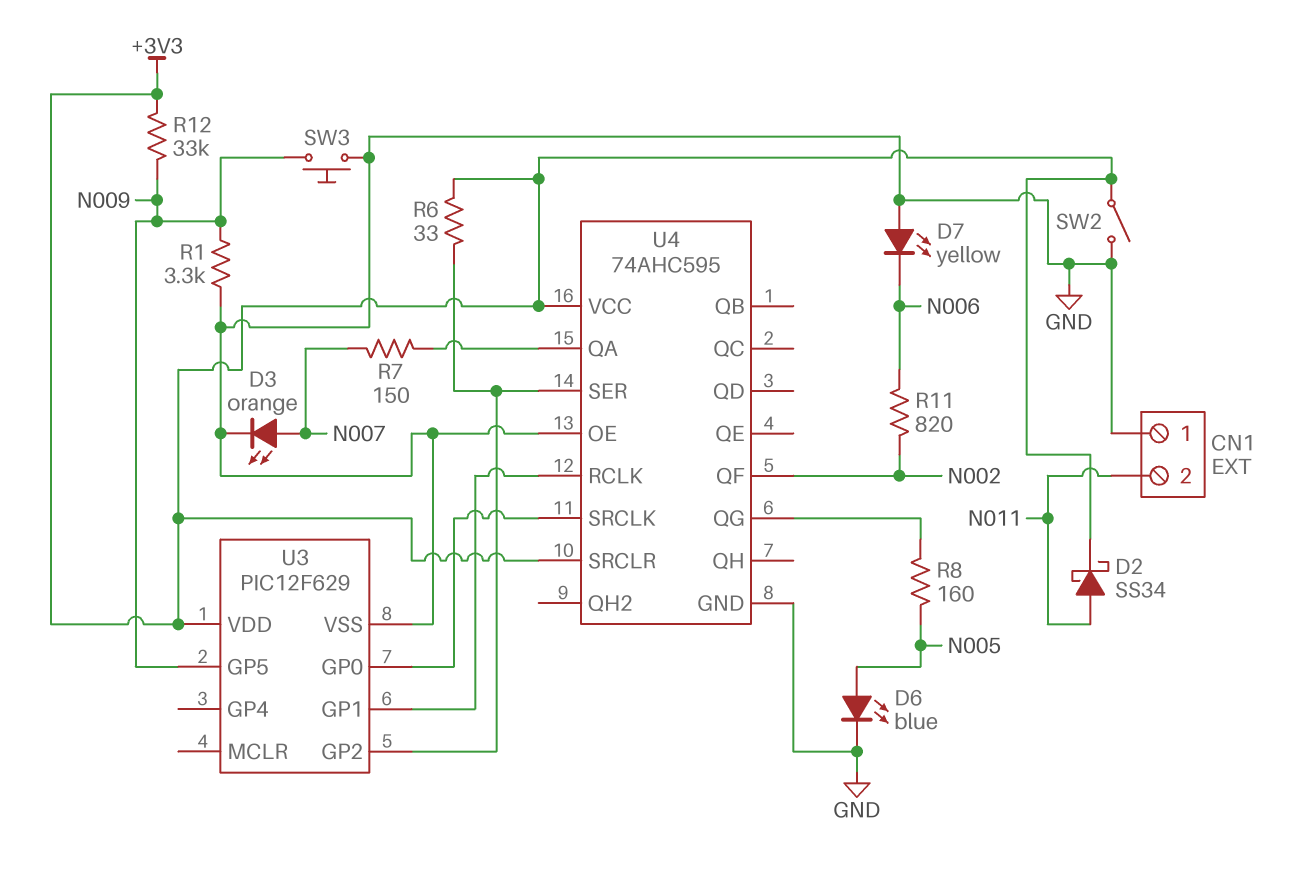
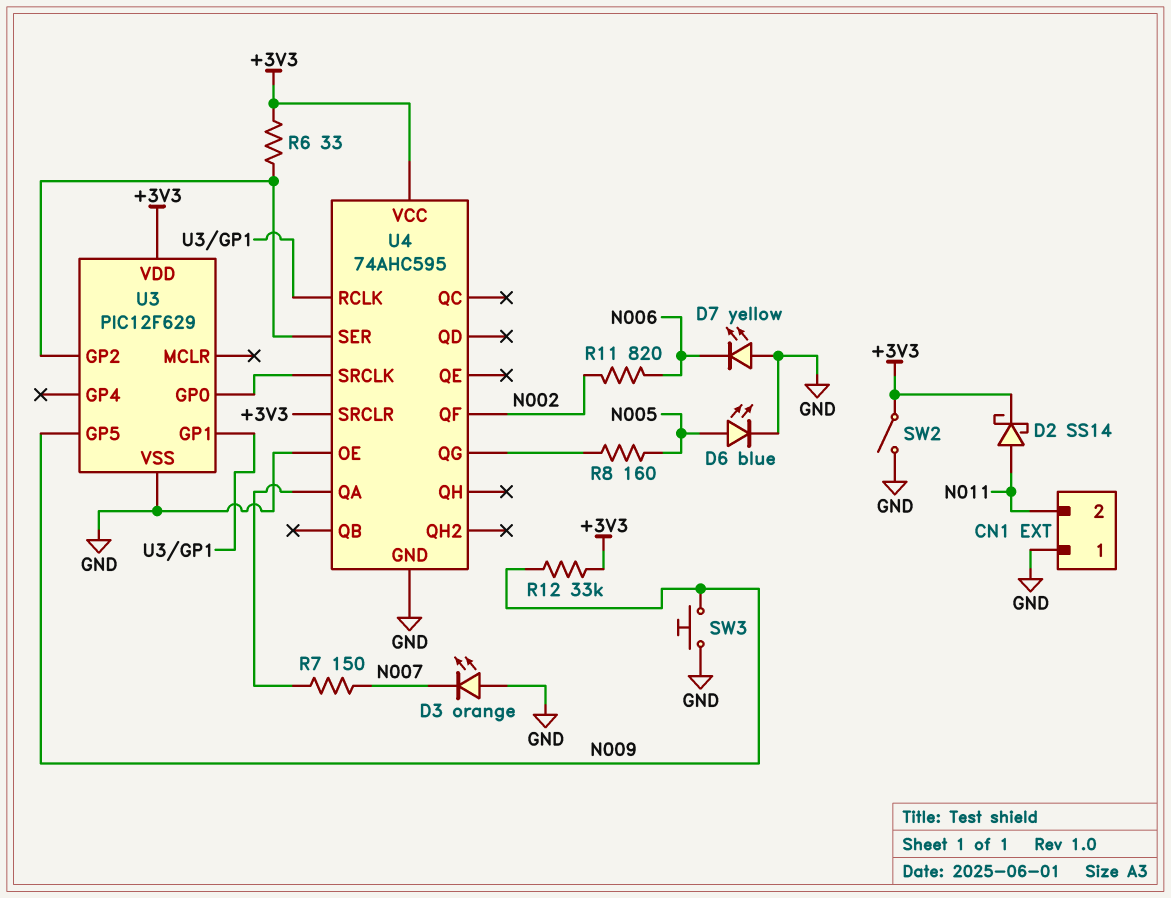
D2: schottky SS34 (A N011, K +3V3) -> schottky SS14 (A N011, K +3V3)
D3: LED orange (A N007, K GND) -> LED orange (A GND, K N007)
R1: 3.3k (GND, N009) -> none

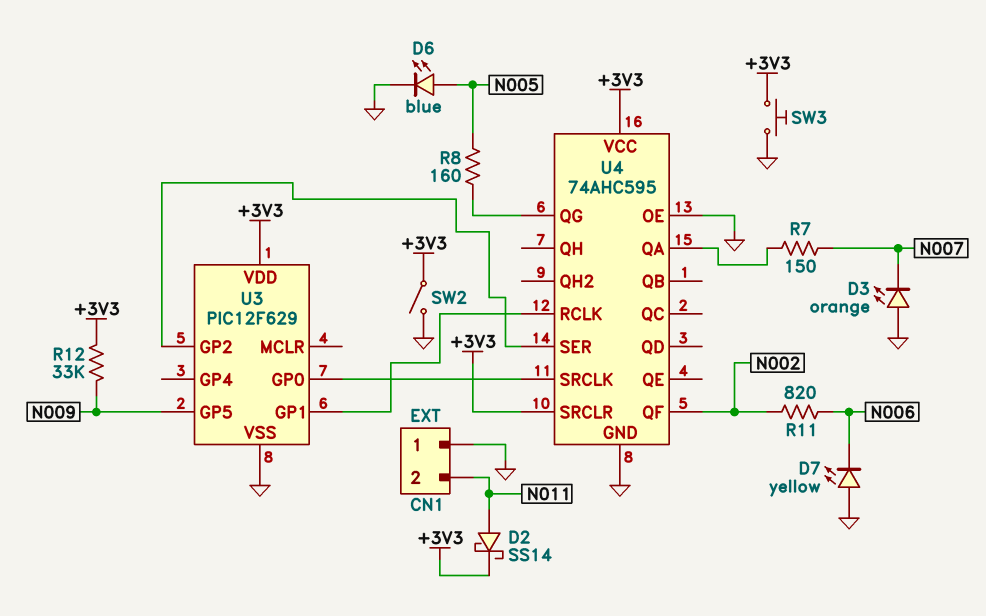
R6: 33 (+3V3, U3/GP2) -> none
SW3: button (GND, N009) -> button (+3V3, GND)

